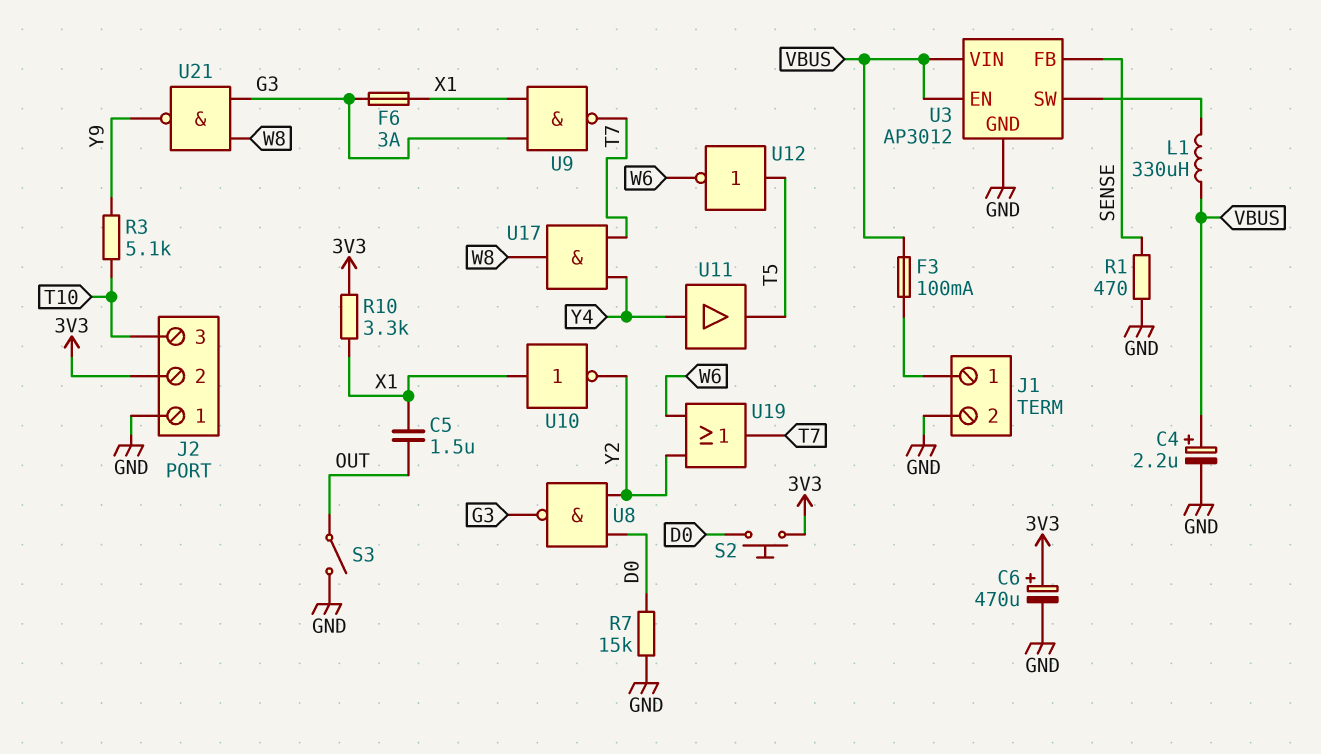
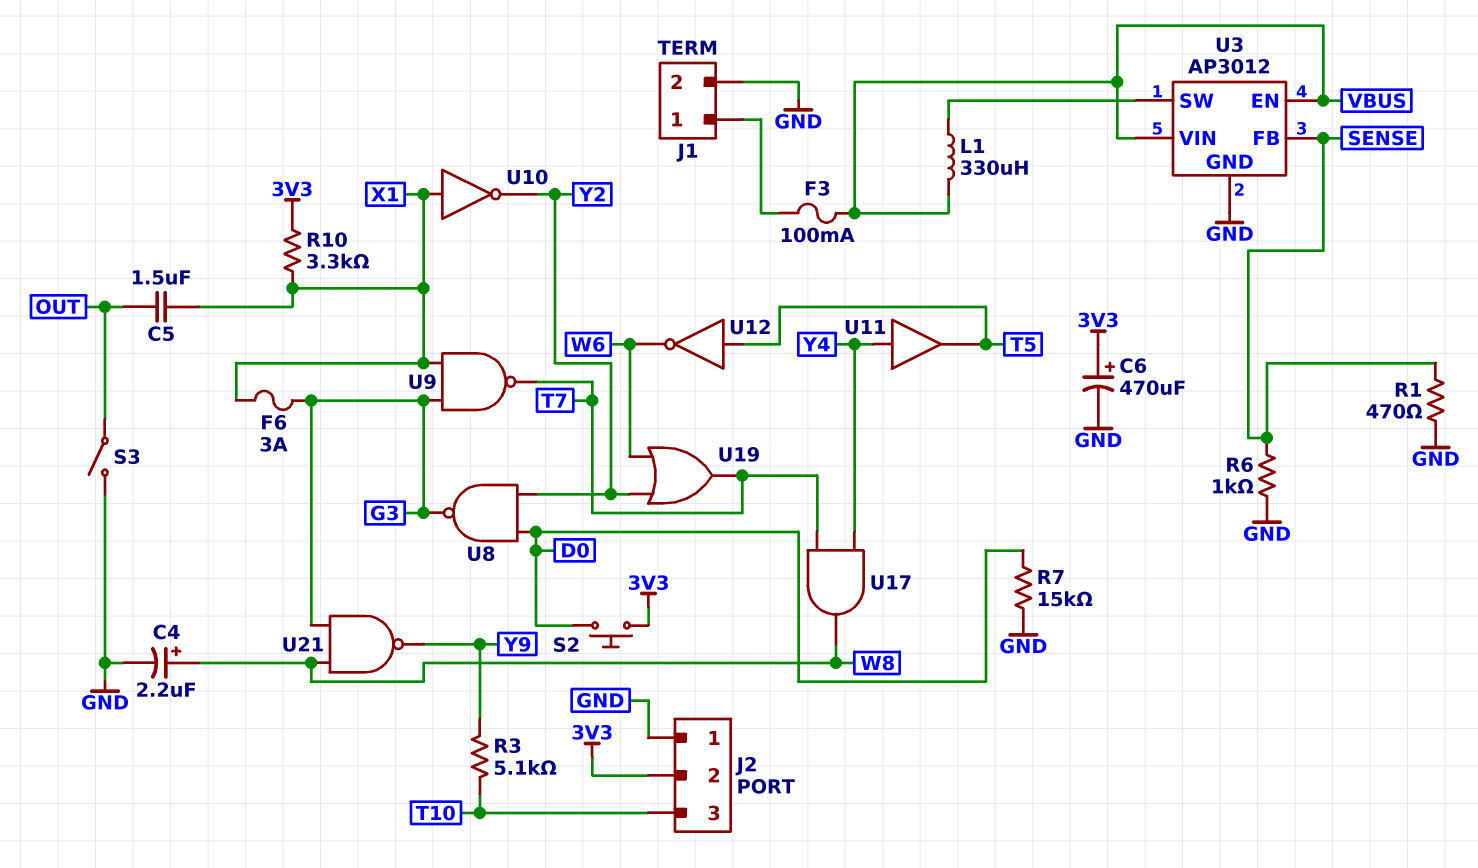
C4: 2.2uF (plus VBUS, minus GND) -> 2.2uF (plus W8, minus GND)
R6: none -> 1k (GND, SENSE)

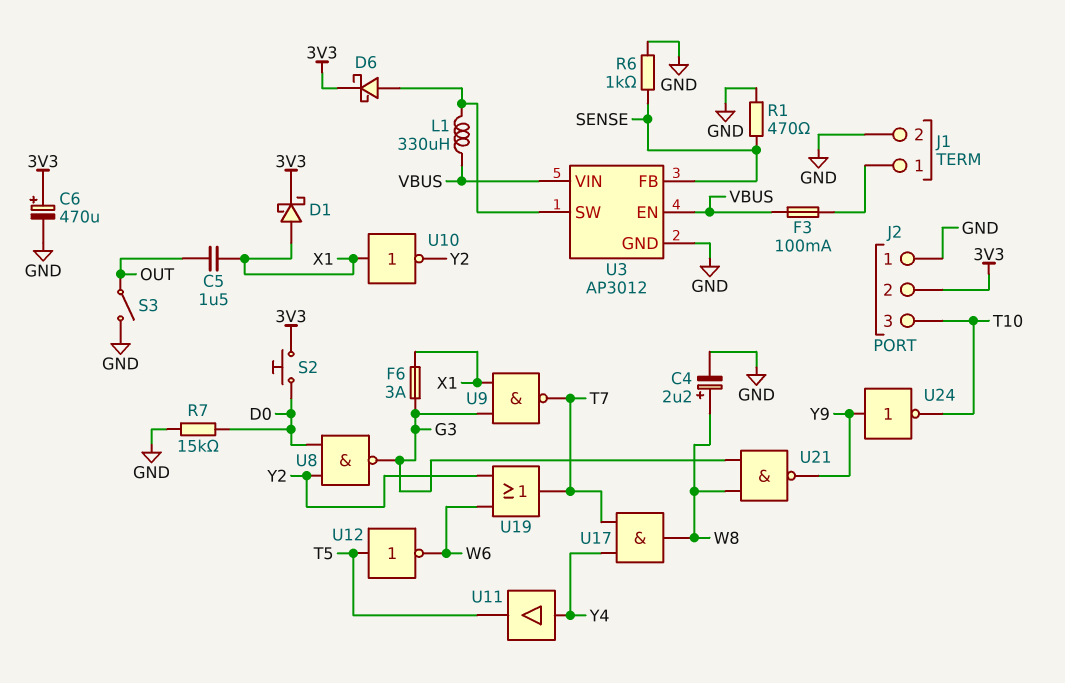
D1: none -> schottky (A X1, K 3V3)
D6: none -> schottky (A U3/SW, K 3V3)
R3: 5.1k (T10, Y9) -> none
R10: 3.3k (3V3, X1) -> none
U24: none -> NOT (in Y9, out T10)

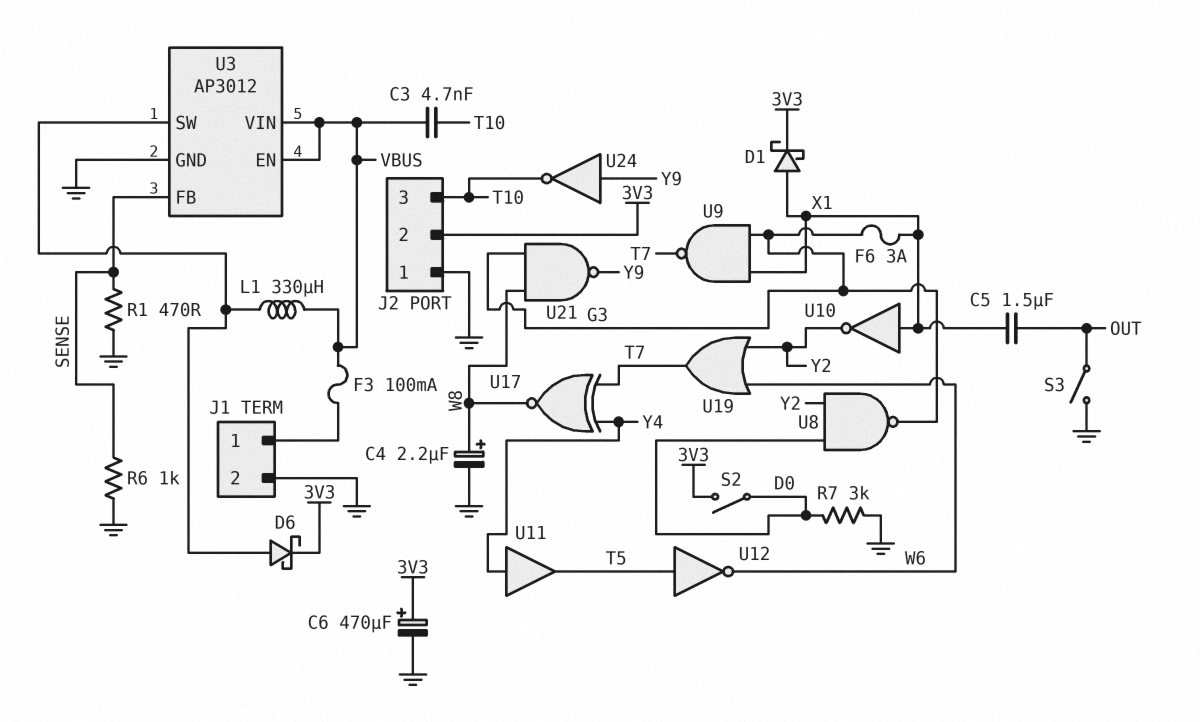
C3: none -> 4.7nF (T10, VBUS)
R7: 15k (D0, GND) -> 3k (D0, GND)
S2: button (3V3, D0) -> switch (3V3, D0)
U17: AND (in T7, in Y4, out W8) -> XNOR (in T7, in Y4, out W8)

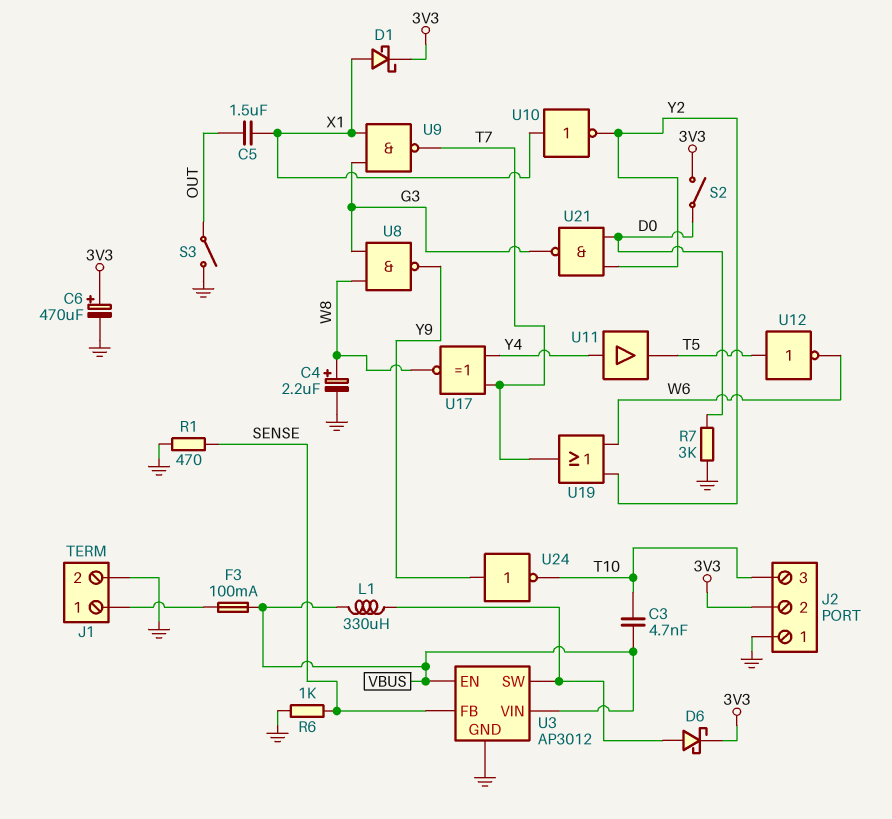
F6: 3A (G3, X1) -> none
U8: NAND (in D0, in Y2, out G3) -> NAND (in G3, in W8, out Y9)
U21: NAND (in G3, in W8, out Y9) -> NAND (in D0, in Y2, out G3)

